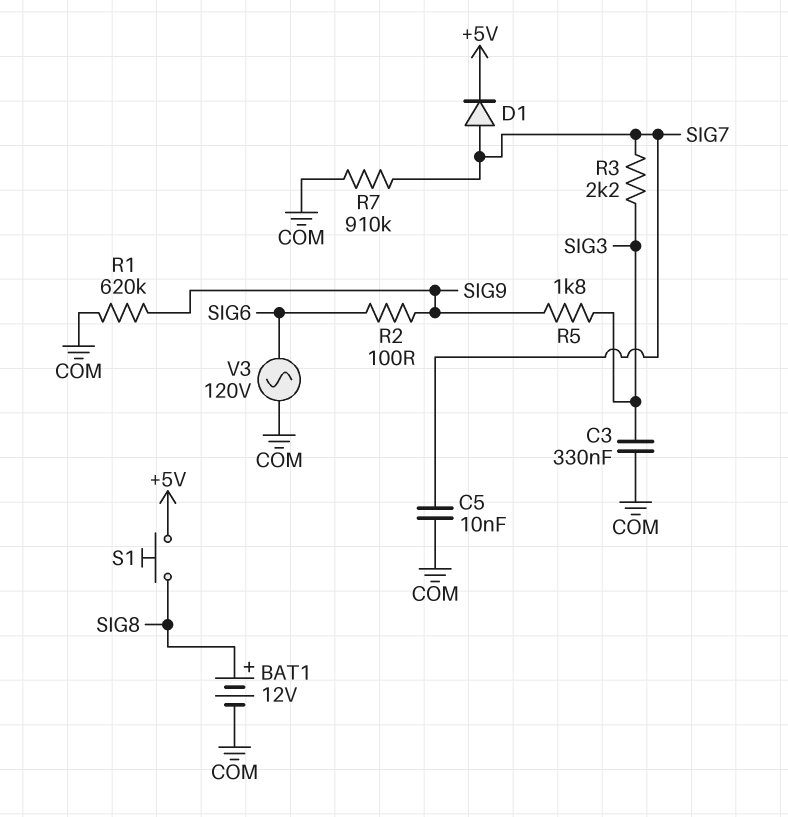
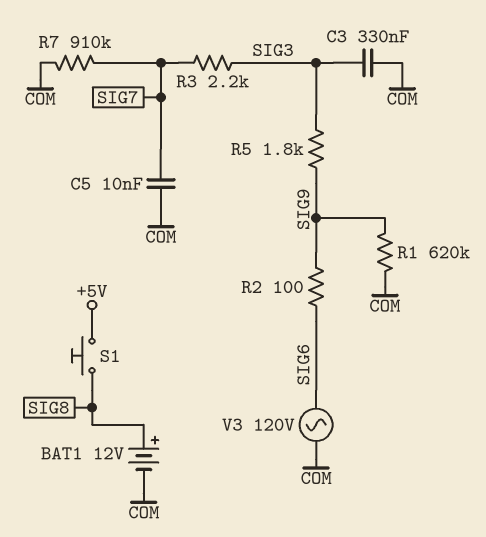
D1: diode (A SIG7, K +5V) -> none

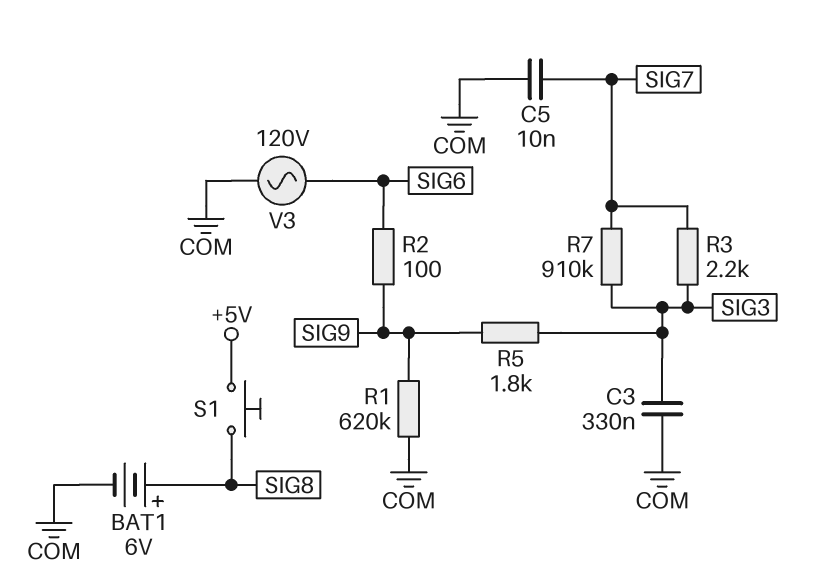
BAT1: 12V (plus SIG8, minus COM) -> 6V (plus SIG8, minus COM)
R7: 910k (COM, SIG7) -> 910k (SIG3, SIG7)

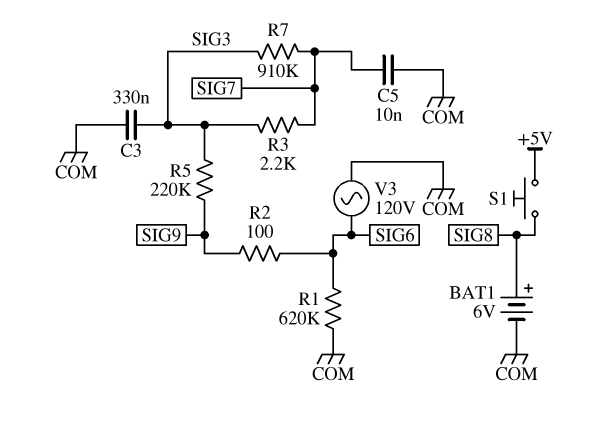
R1: 620k (COM, SIG9) -> 620k (COM, SIG6)
R5: 1.8k (SIG3, SIG9) -> 220k (SIG3, SIG9)

